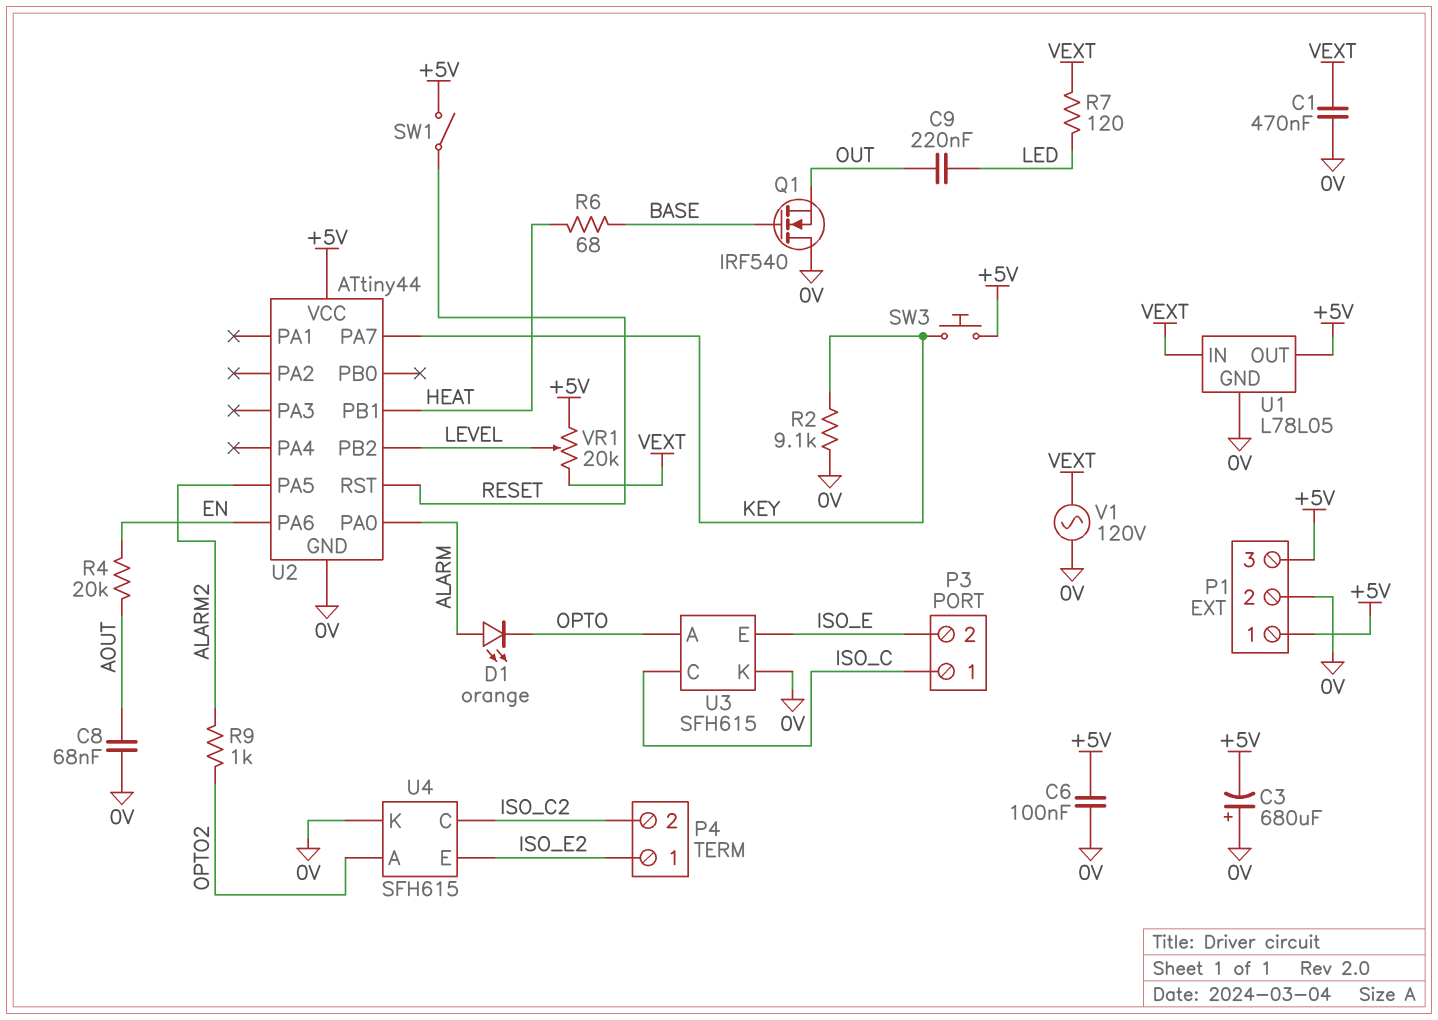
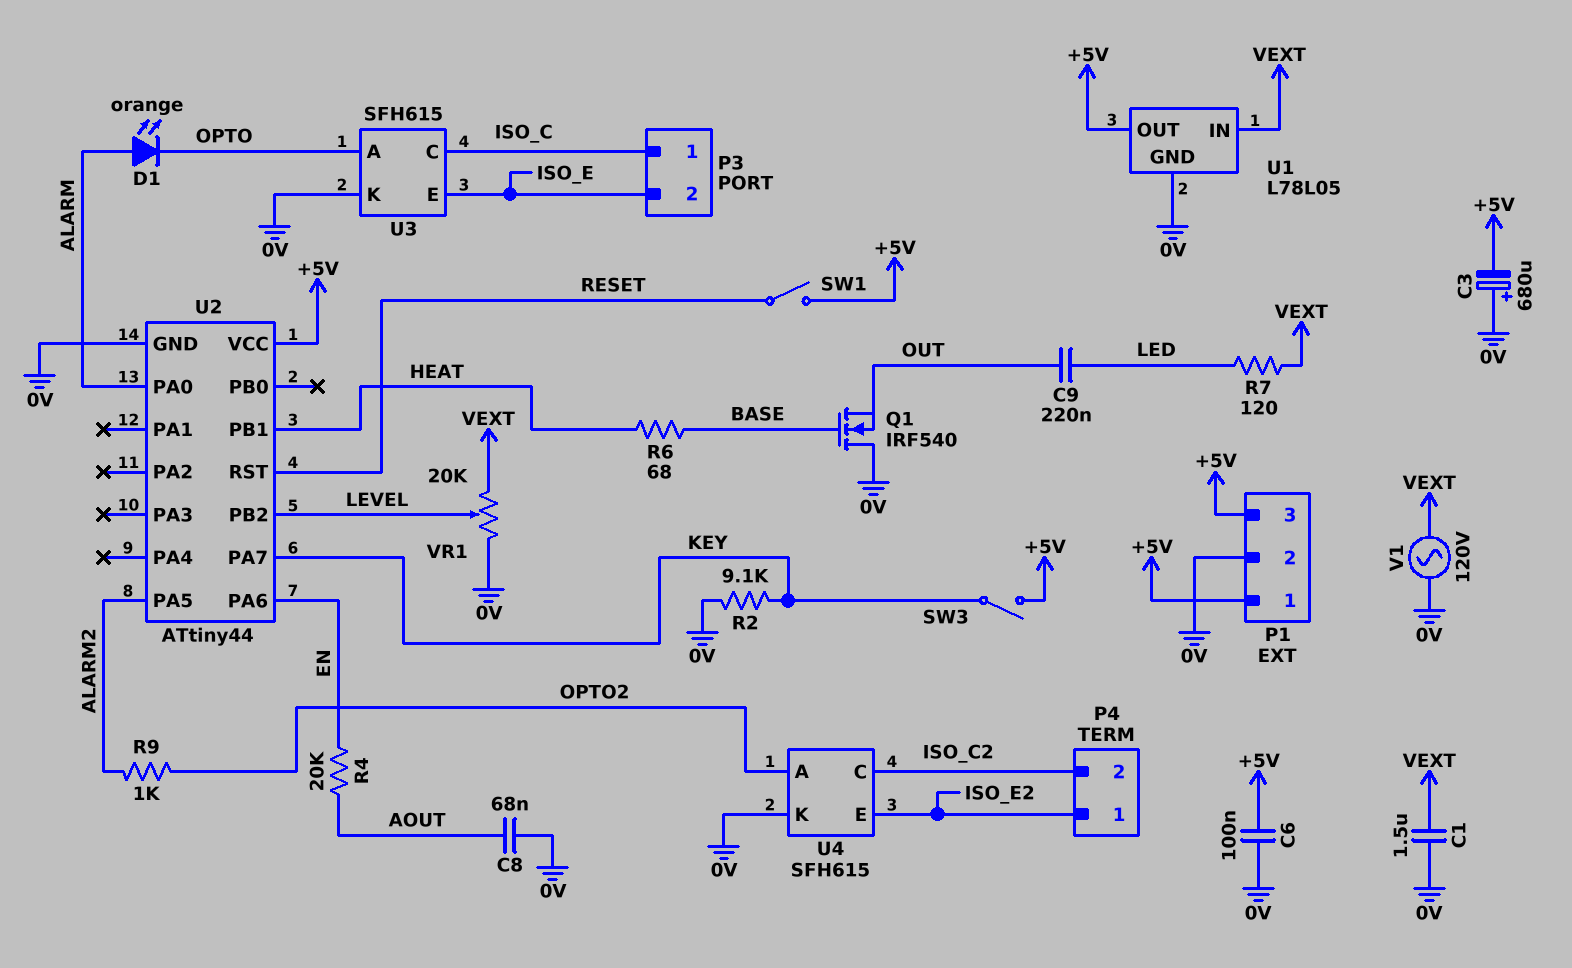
C1: 470nF (0V, VEXT) -> 1.5uF (0V, VEXT)
SW3: button (+5V, KEY) -> switch (+5V, KEY)
VR1: 20k (+5V, VEXT, wiper LEVEL) -> 20k (0V, VEXT, wiper LEVEL)

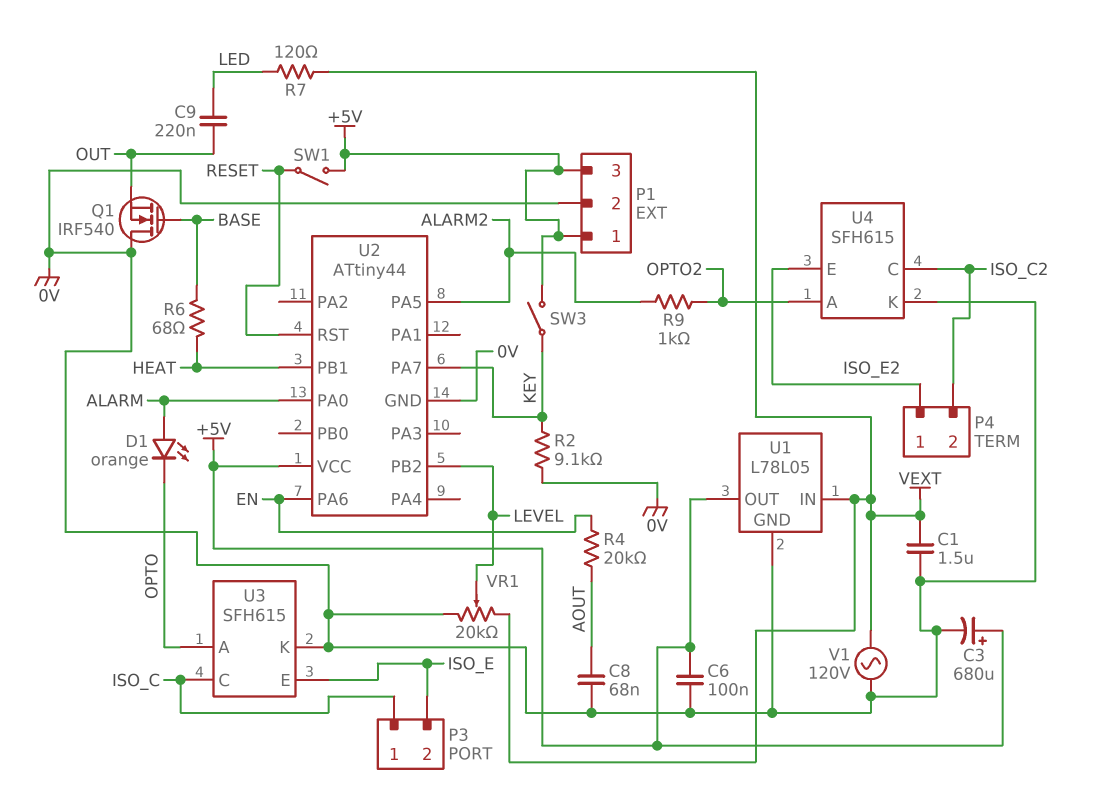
C3: 680uF (plus 0V, minus +5V) -> 680uF (plus +5V, minus 0V)

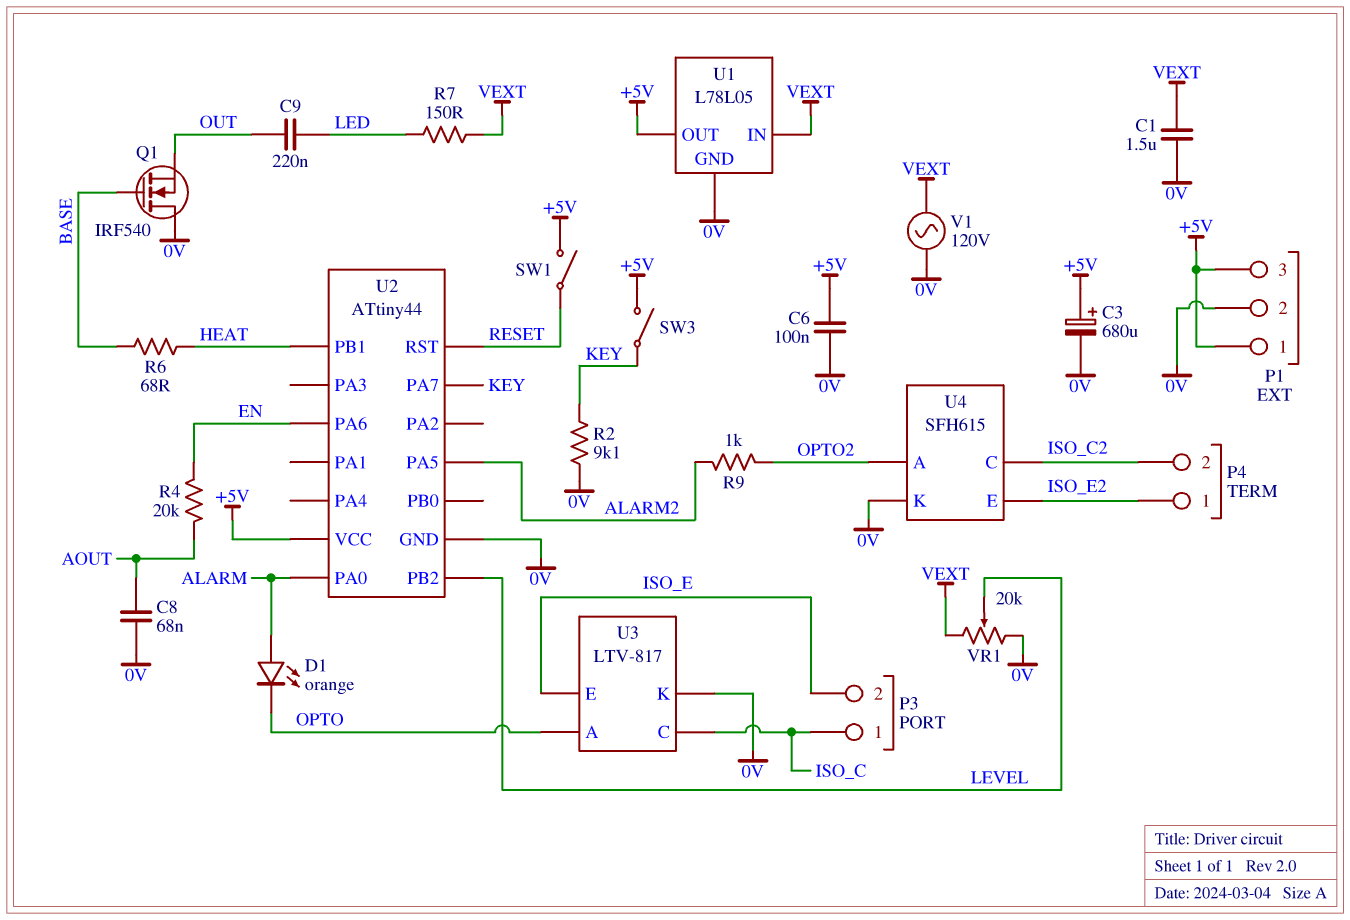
R7: 120 (LED, VEXT) -> 150 (LED, VEXT)
U3: SFH615 -> LTV-817

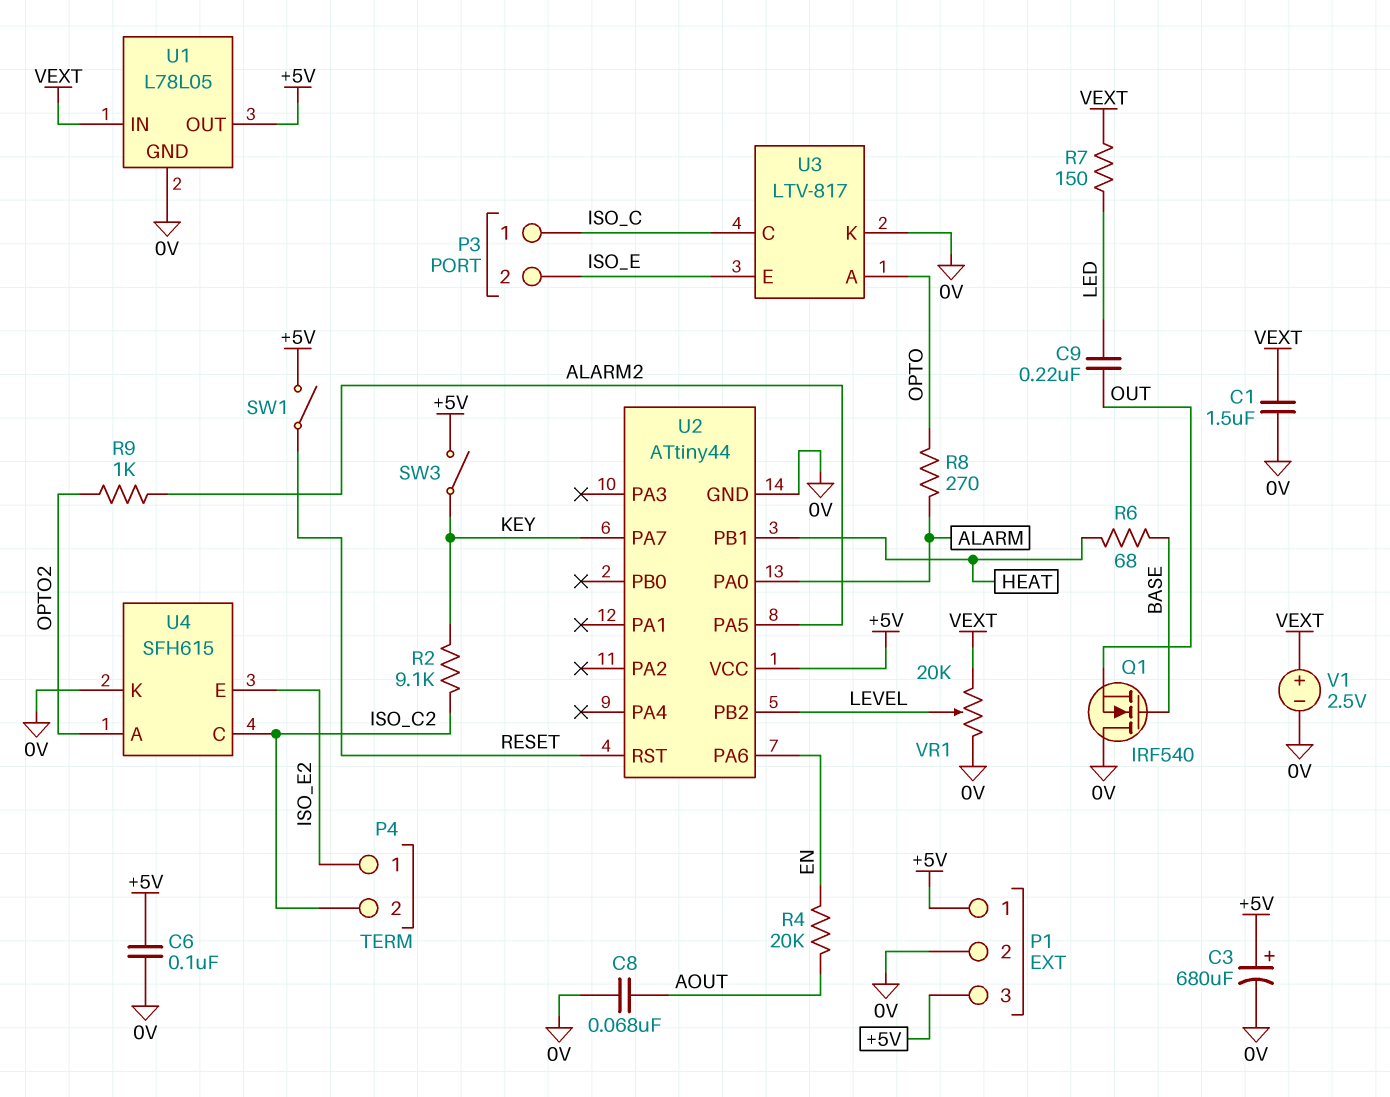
D1: LED orange (A ALARM, K OPTO) -> none
R2: 9.1k (0V, KEY) -> 9.1k (ISO_C2, KEY)
R8: none -> 270 (ALARM, OPTO)
V1: AC 120V (0V, VEXT) -> 2.5V (plus VEXT, minus 0V)

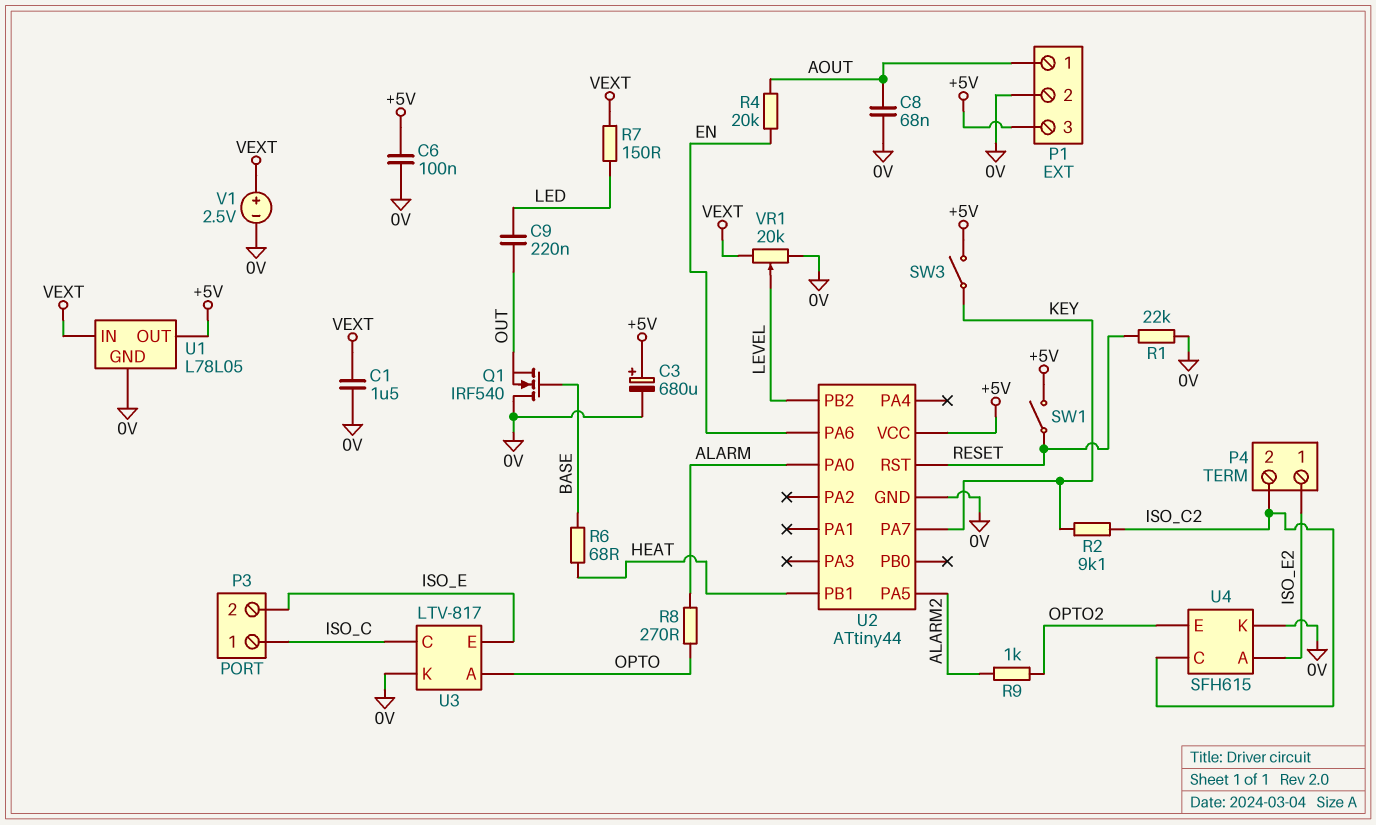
P1 pin 1: +5V -> AOUT
R1: none -> 22k (0V, RESET)
U4 pin A: OPTO2 -> ISO_E2
U4 pin E: ISO_E2 -> OPTO2

